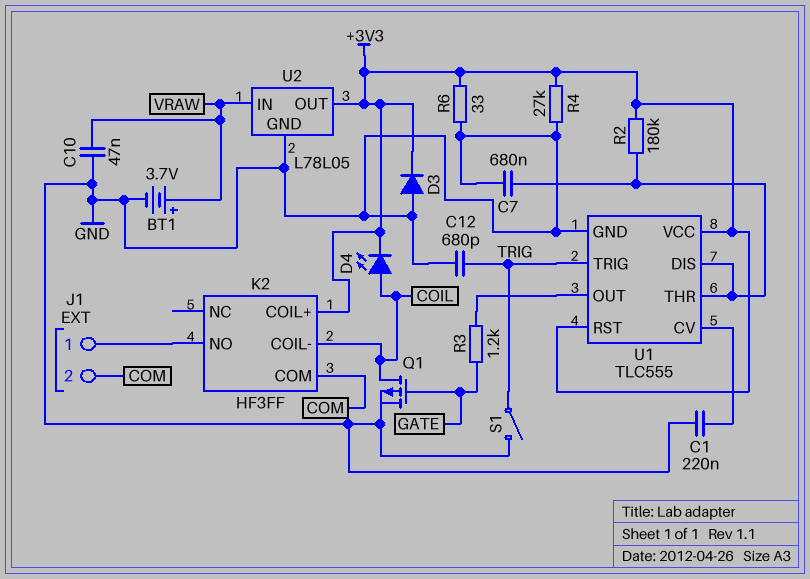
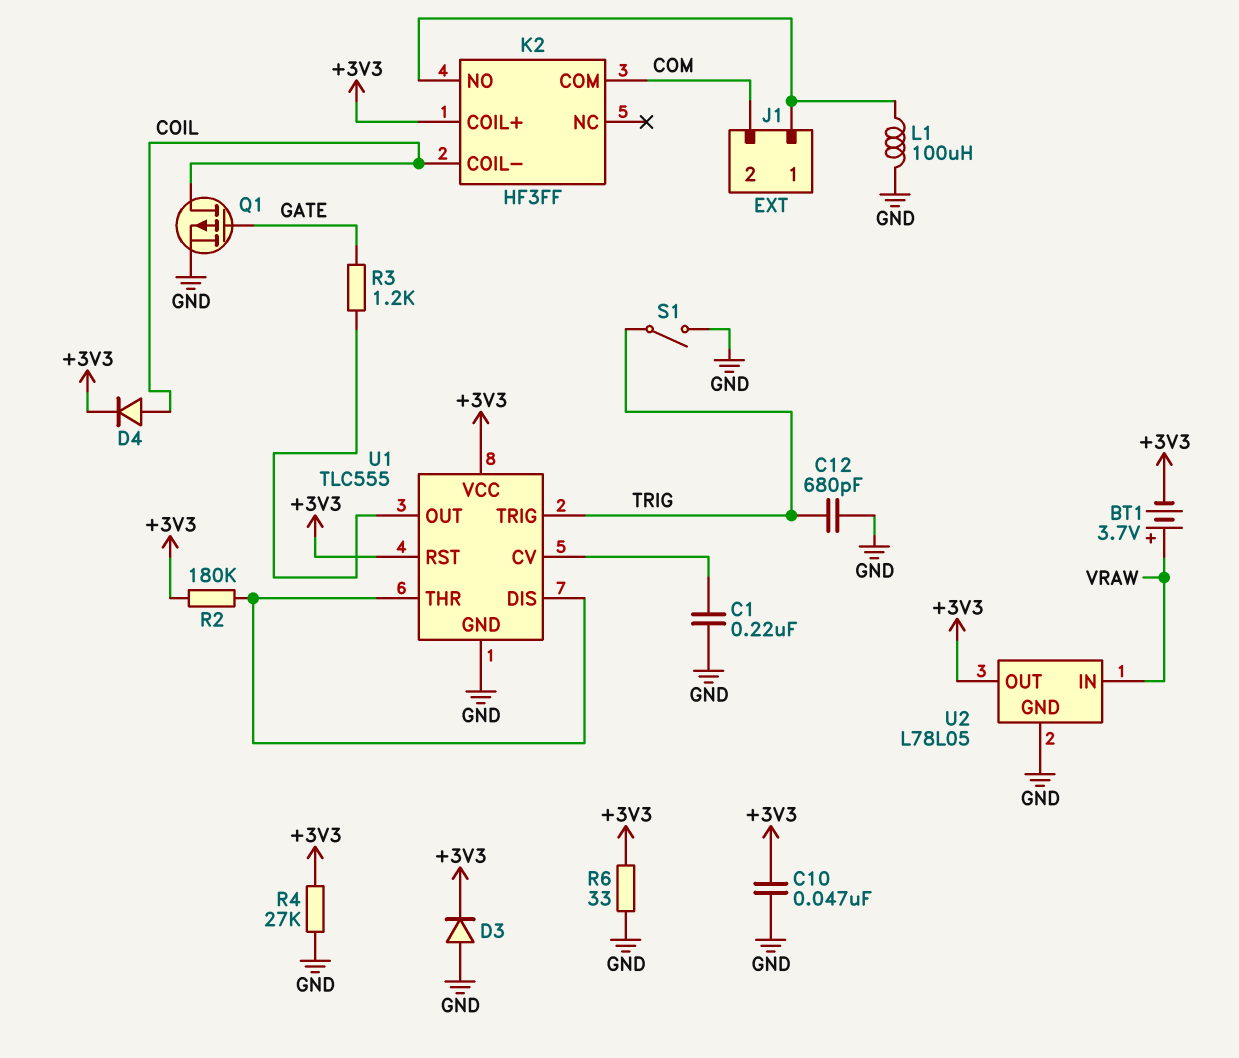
BT1: 3.7V (plus VRAW, minus GND) -> 3.7V (plus VRAW, minus +3V3)
C7: 680nF (GND, U1/DIS) -> none
C10: 47nF (GND, VRAW) -> 47nF (+3V3, GND)
D4: LED (A COIL, K +3V3) -> diode (A COIL, K +3V3)
L1: none -> 100uH (GND, J1/1)

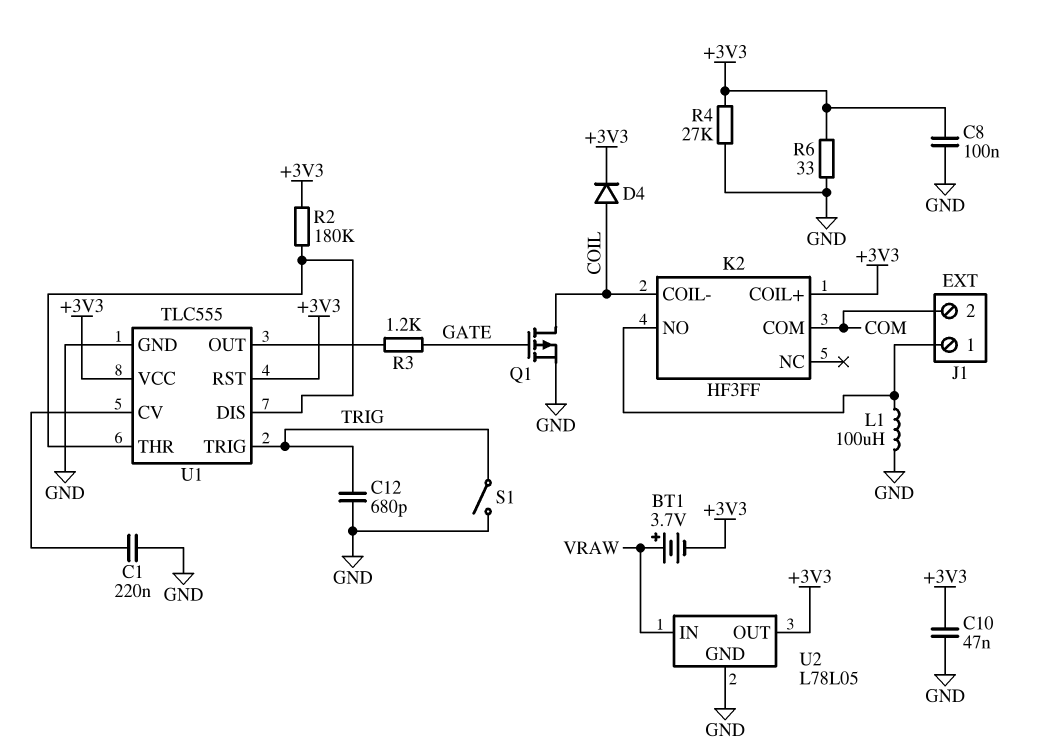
C8: none -> 100nF (+3V3, GND)
D3: diode (A GND, K +3V3) -> none

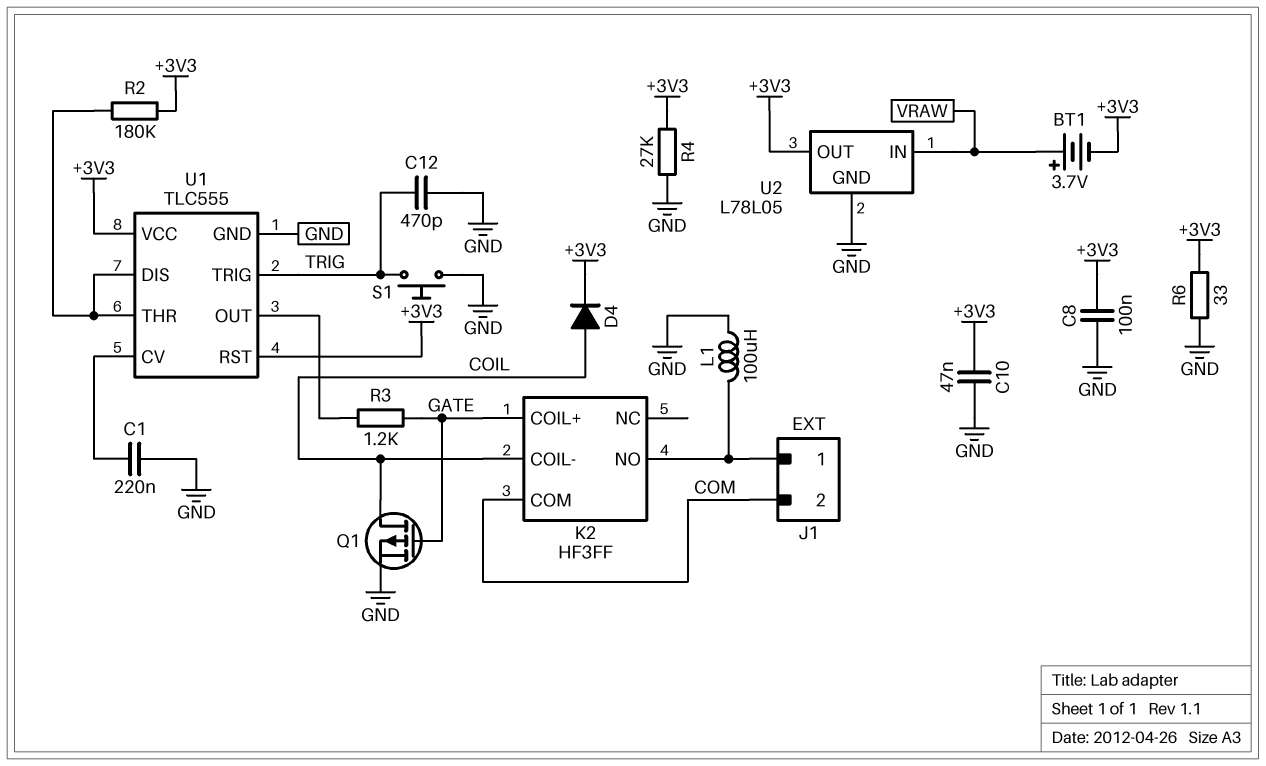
C12: 680pF (GND, TRIG) -> 470pF (GND, TRIG)
K2 pin COIL+: +3V3 -> GATE
S1: switch (GND, TRIG) -> button (GND, TRIG)

